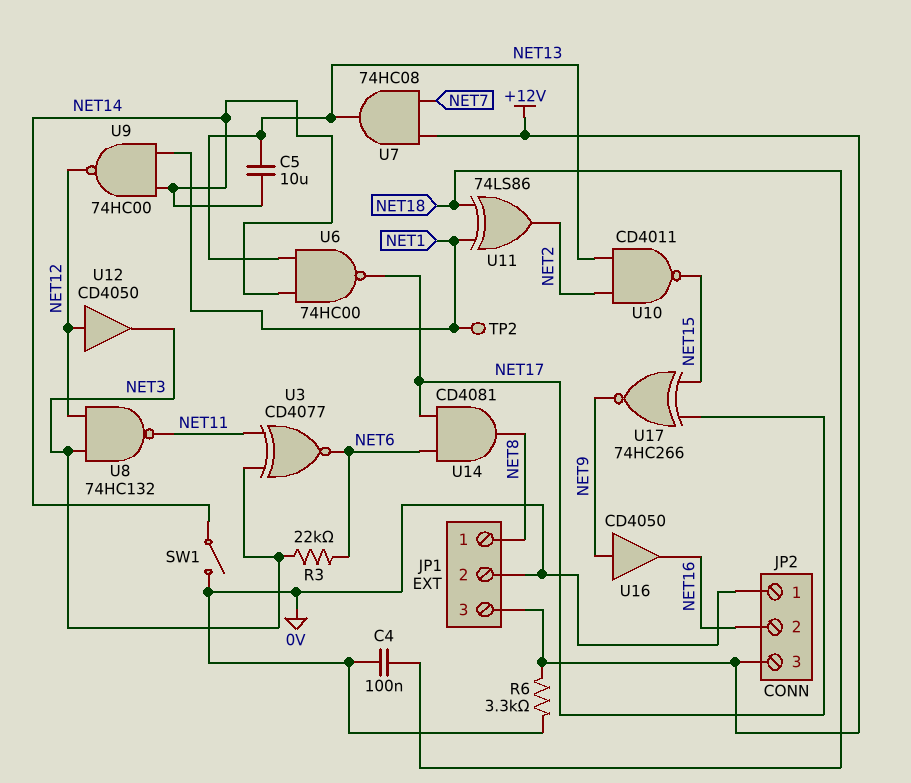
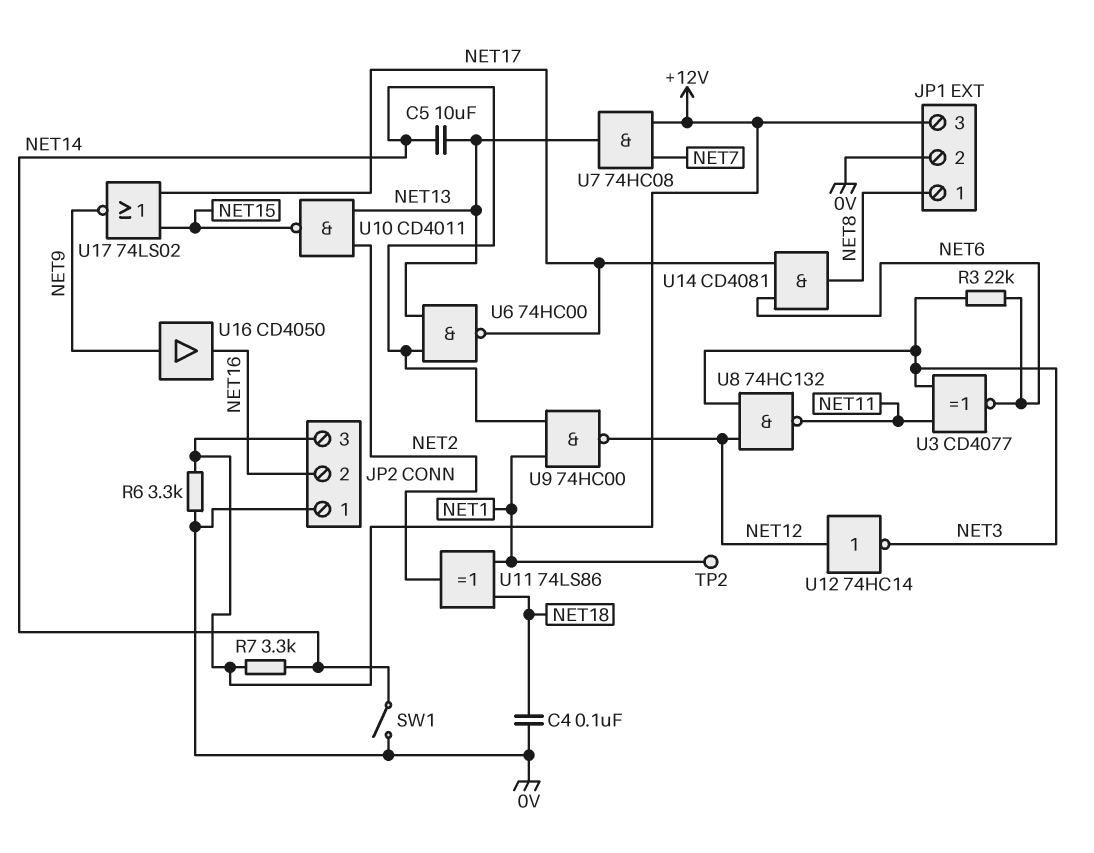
R7: none -> 3.3k (+12V, NET14)
U12: buffer CD4050 (in NET12, out NET3) -> NOT 74HC14 (in NET12, out NET3)
U17: XNOR 74HC266 (in NET15, in NET17, out NET9) -> NOR 74LS02 (in NET15, in NET17, out NET9)

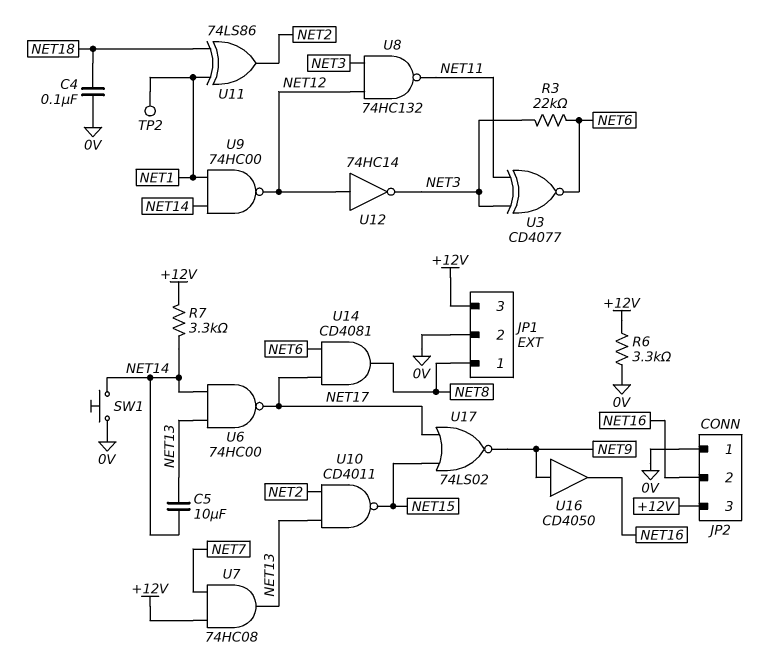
SW1: switch (0V, NET14) -> button (0V, NET14)

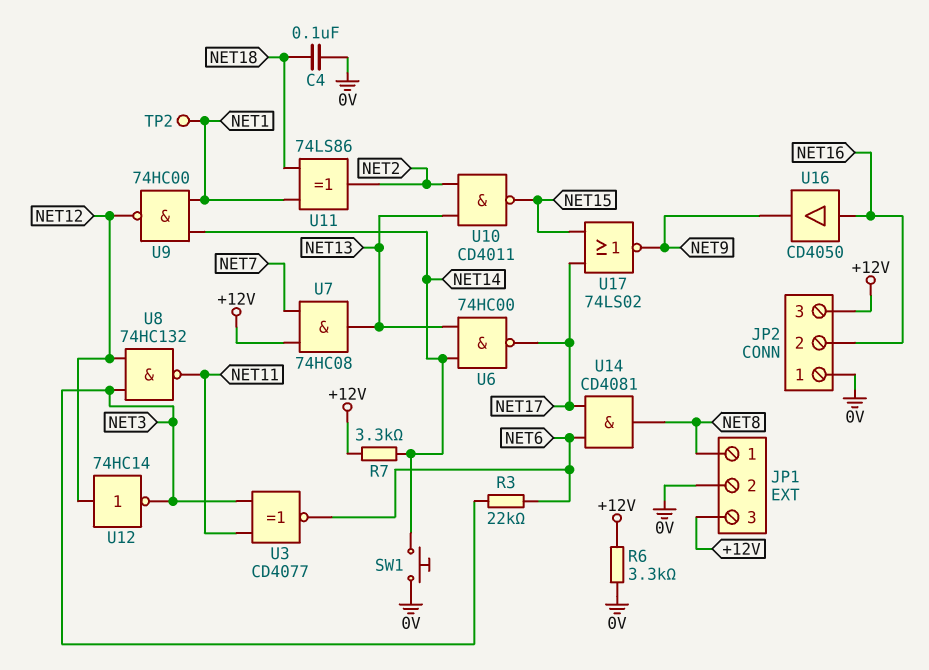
C5: 10uF (NET13, NET14) -> none
U16: buffer CD4050 (in NET9, out NET16) -> buffer CD4050 (in NET16, out NET9)

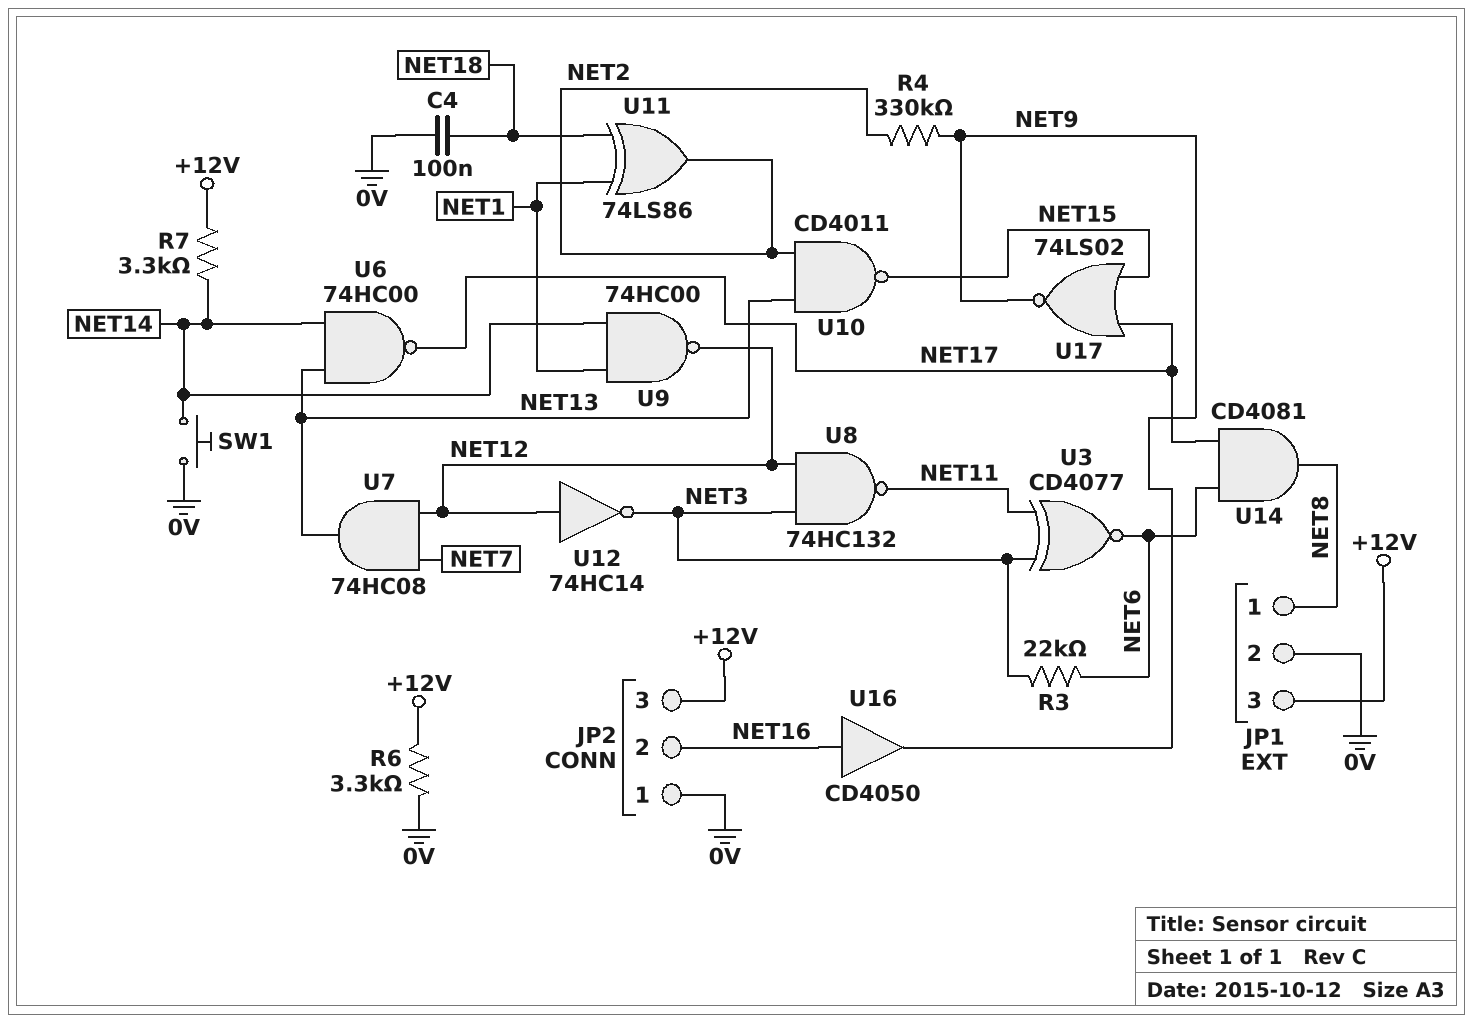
R4: none -> 330k (NET2, NET9)
TP2: test point (NET1) -> none
U7: AND 74HC08 (in +12V, in NET7, out NET13) -> AND 74HC08 (in NET7, in NET12, out NET13)

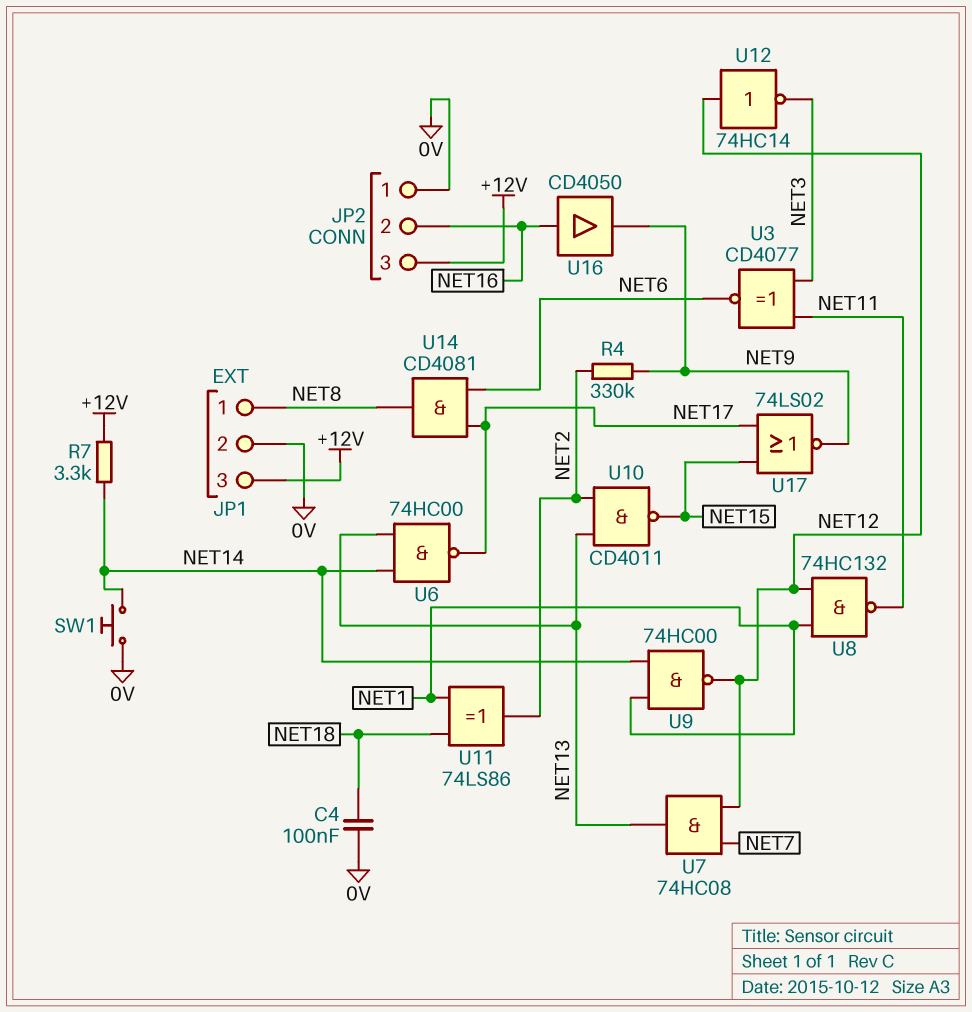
R3: 22k (NET3, NET6) -> none
R6: 3.3k (+12V, 0V) -> none
U8: NAND 74HC132 (in NET3, in NET12, out NET11) -> NAND 74HC132 (in NET1, in NET12, out NET11)

